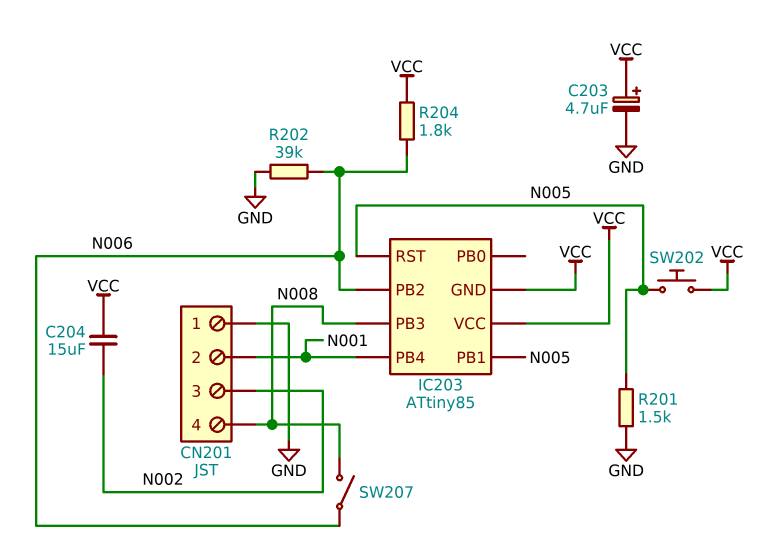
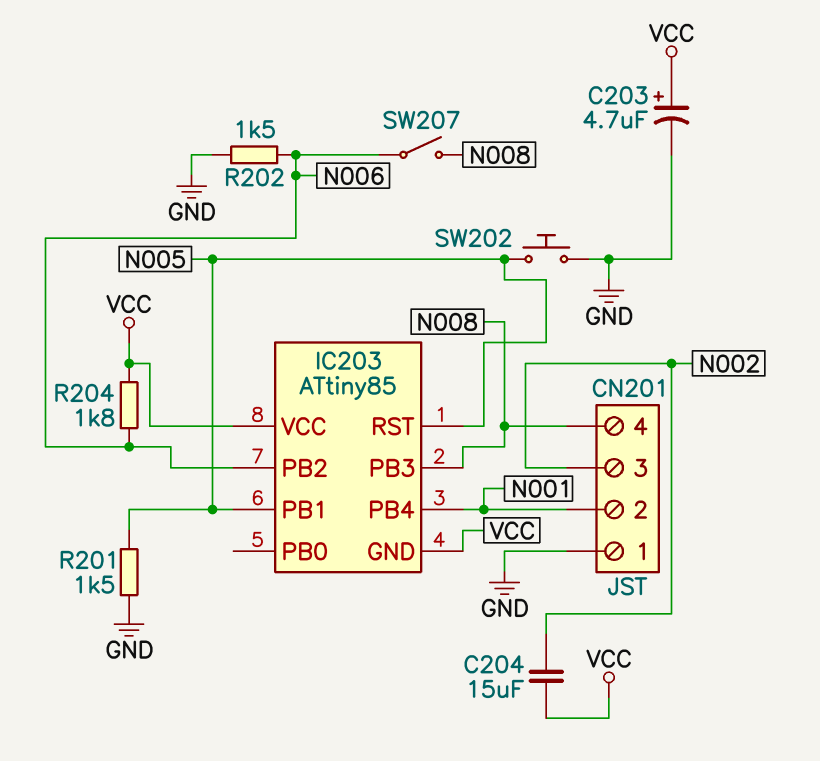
R202: 39k (GND, N006) -> 1.5k (GND, N006)
SW202: button (N005, VCC) -> button (GND, N005)

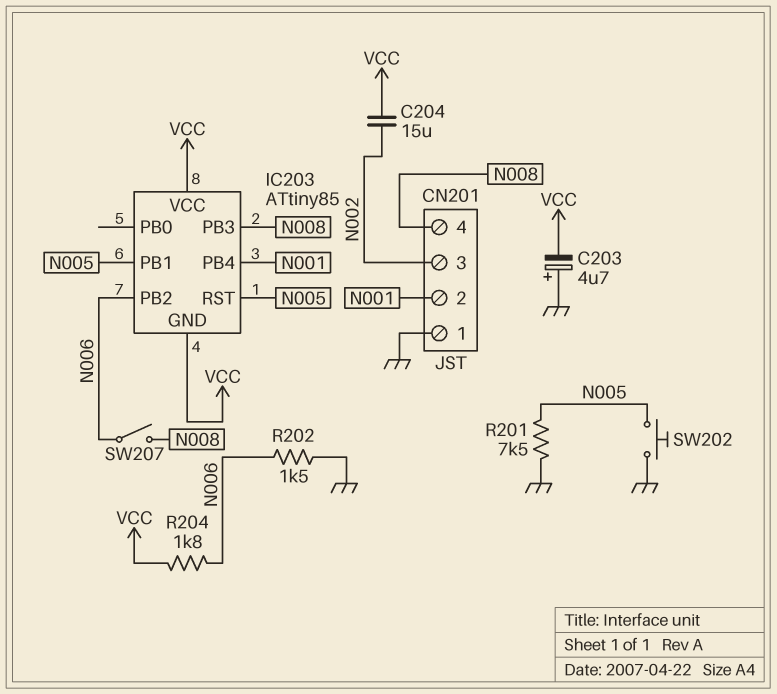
C203: 4.7uF (plus VCC, minus GND) -> 4.7uF (plus GND, minus VCC)
R201: 1.5k (GND, N005) -> 7.5k (GND, N005)

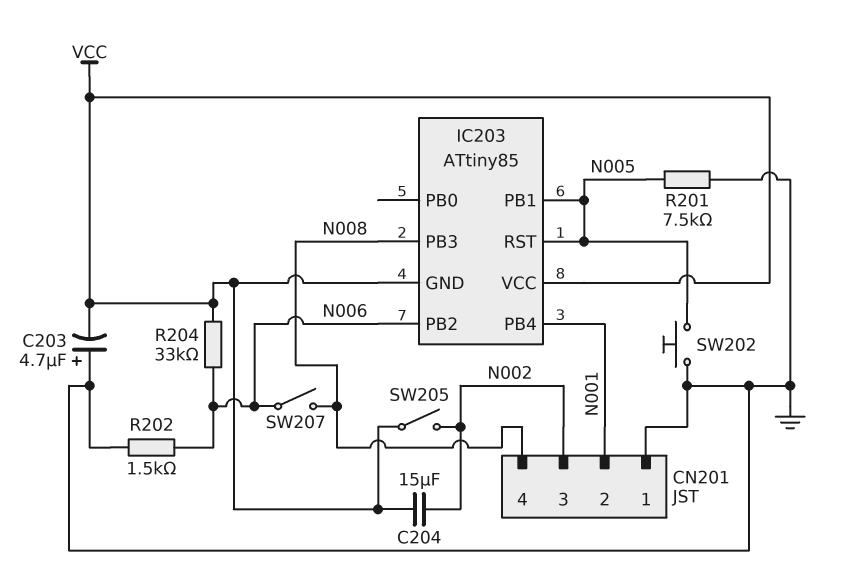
R204: 1.8k (N006, VCC) -> 33k (N006, VCC)
SW205: none -> switch (N002, VCC)

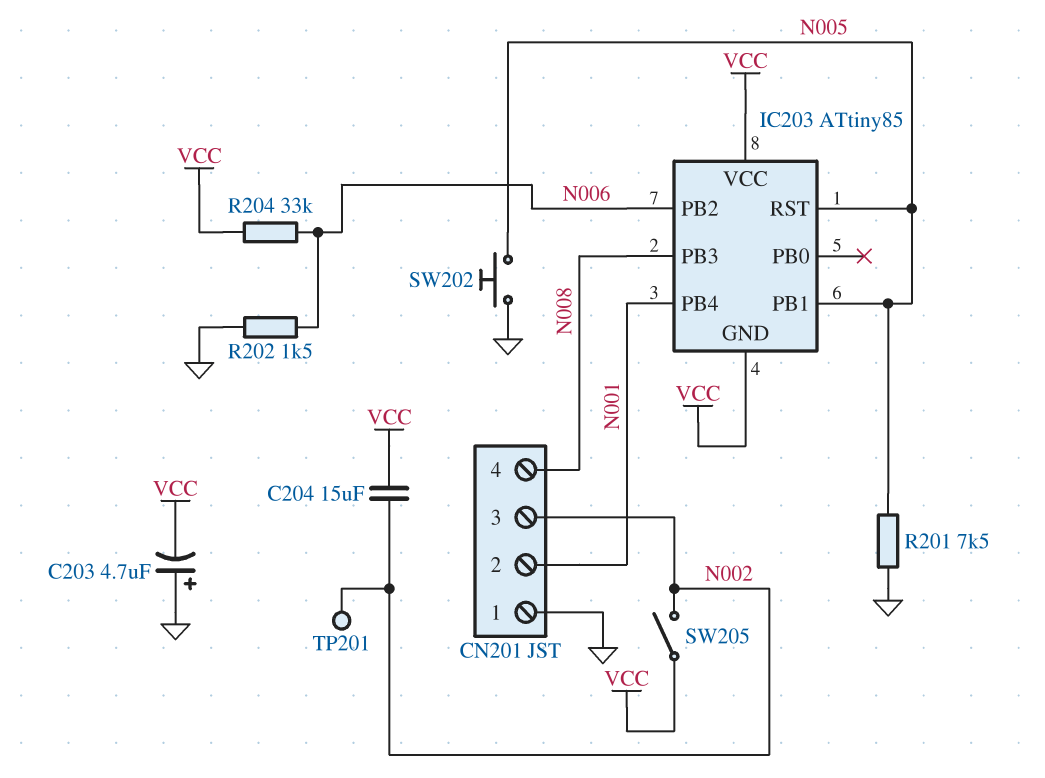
SW207: switch (N006, N008) -> none
TP201: none -> test point (N002)

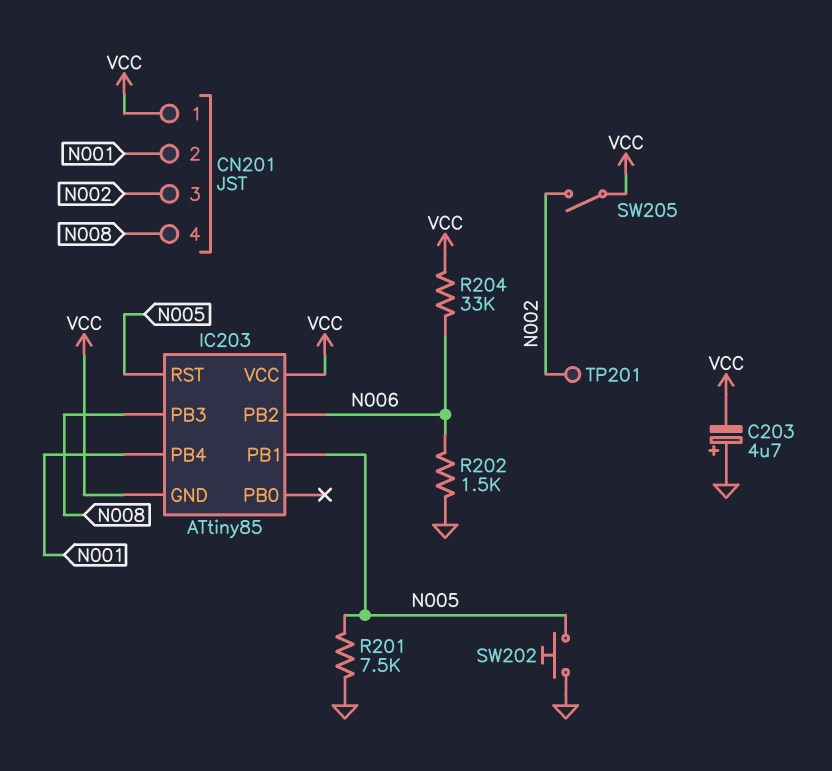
C204: 15uF (N002, VCC) -> none
CN201 pin 1: GND -> VCC

